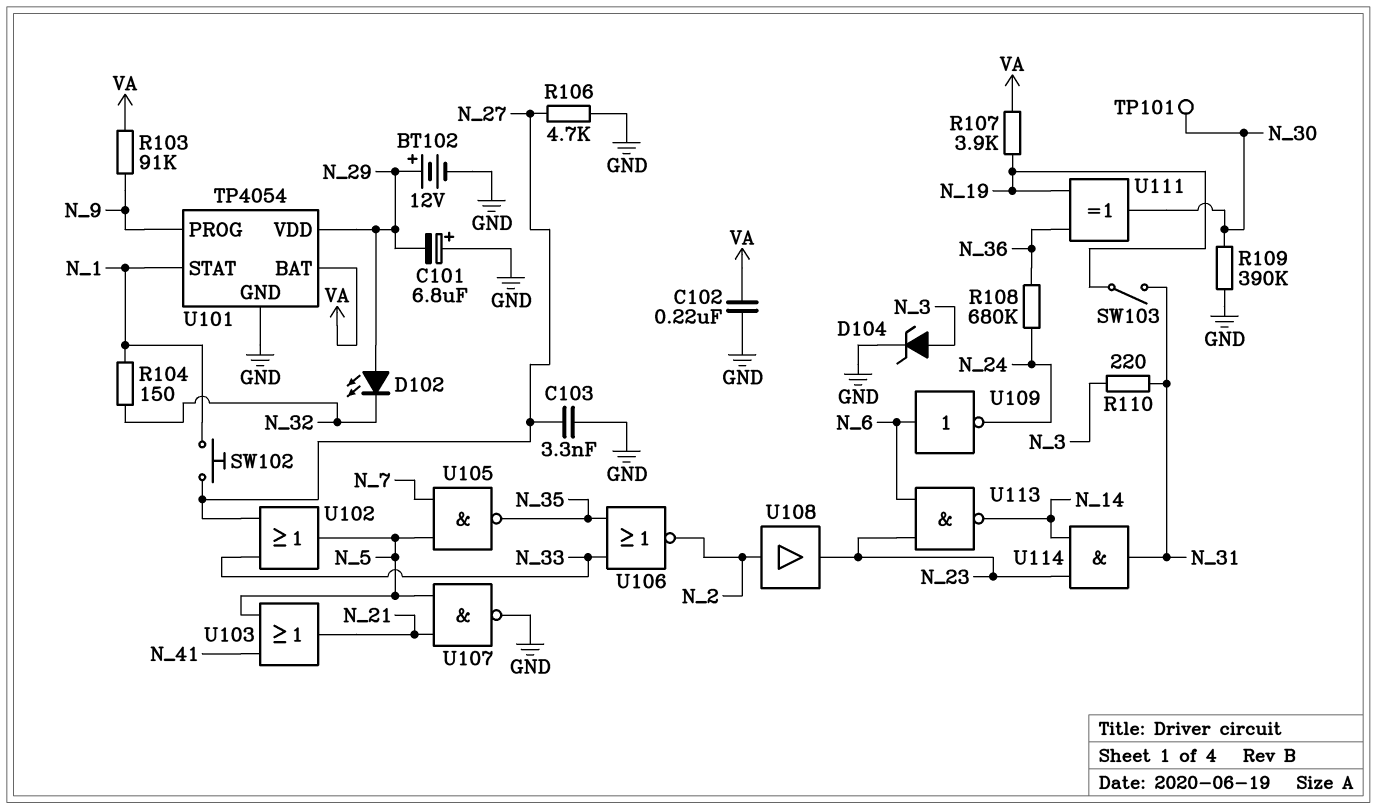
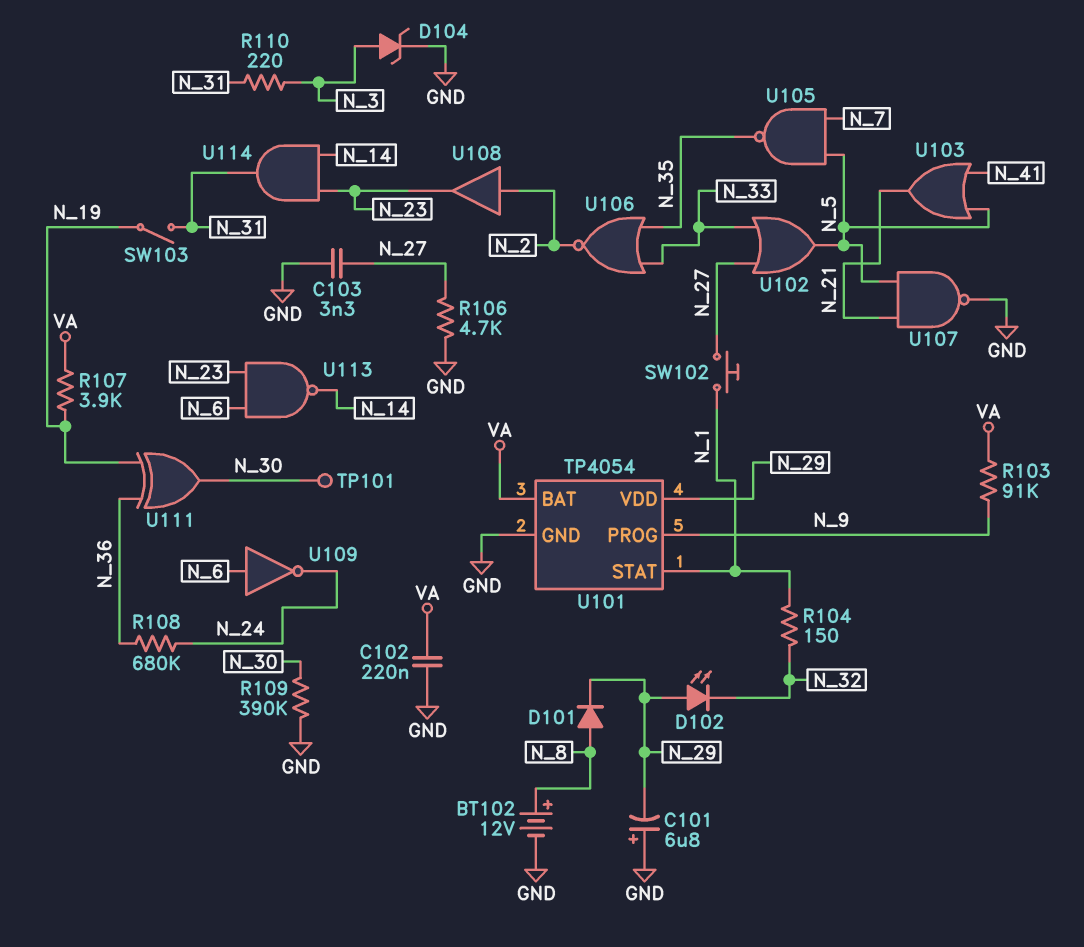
BT102: 12V (plus N_29, minus GND) -> 12V (plus N_8, minus GND)
D101: none -> diode (A N_8, K N_29)

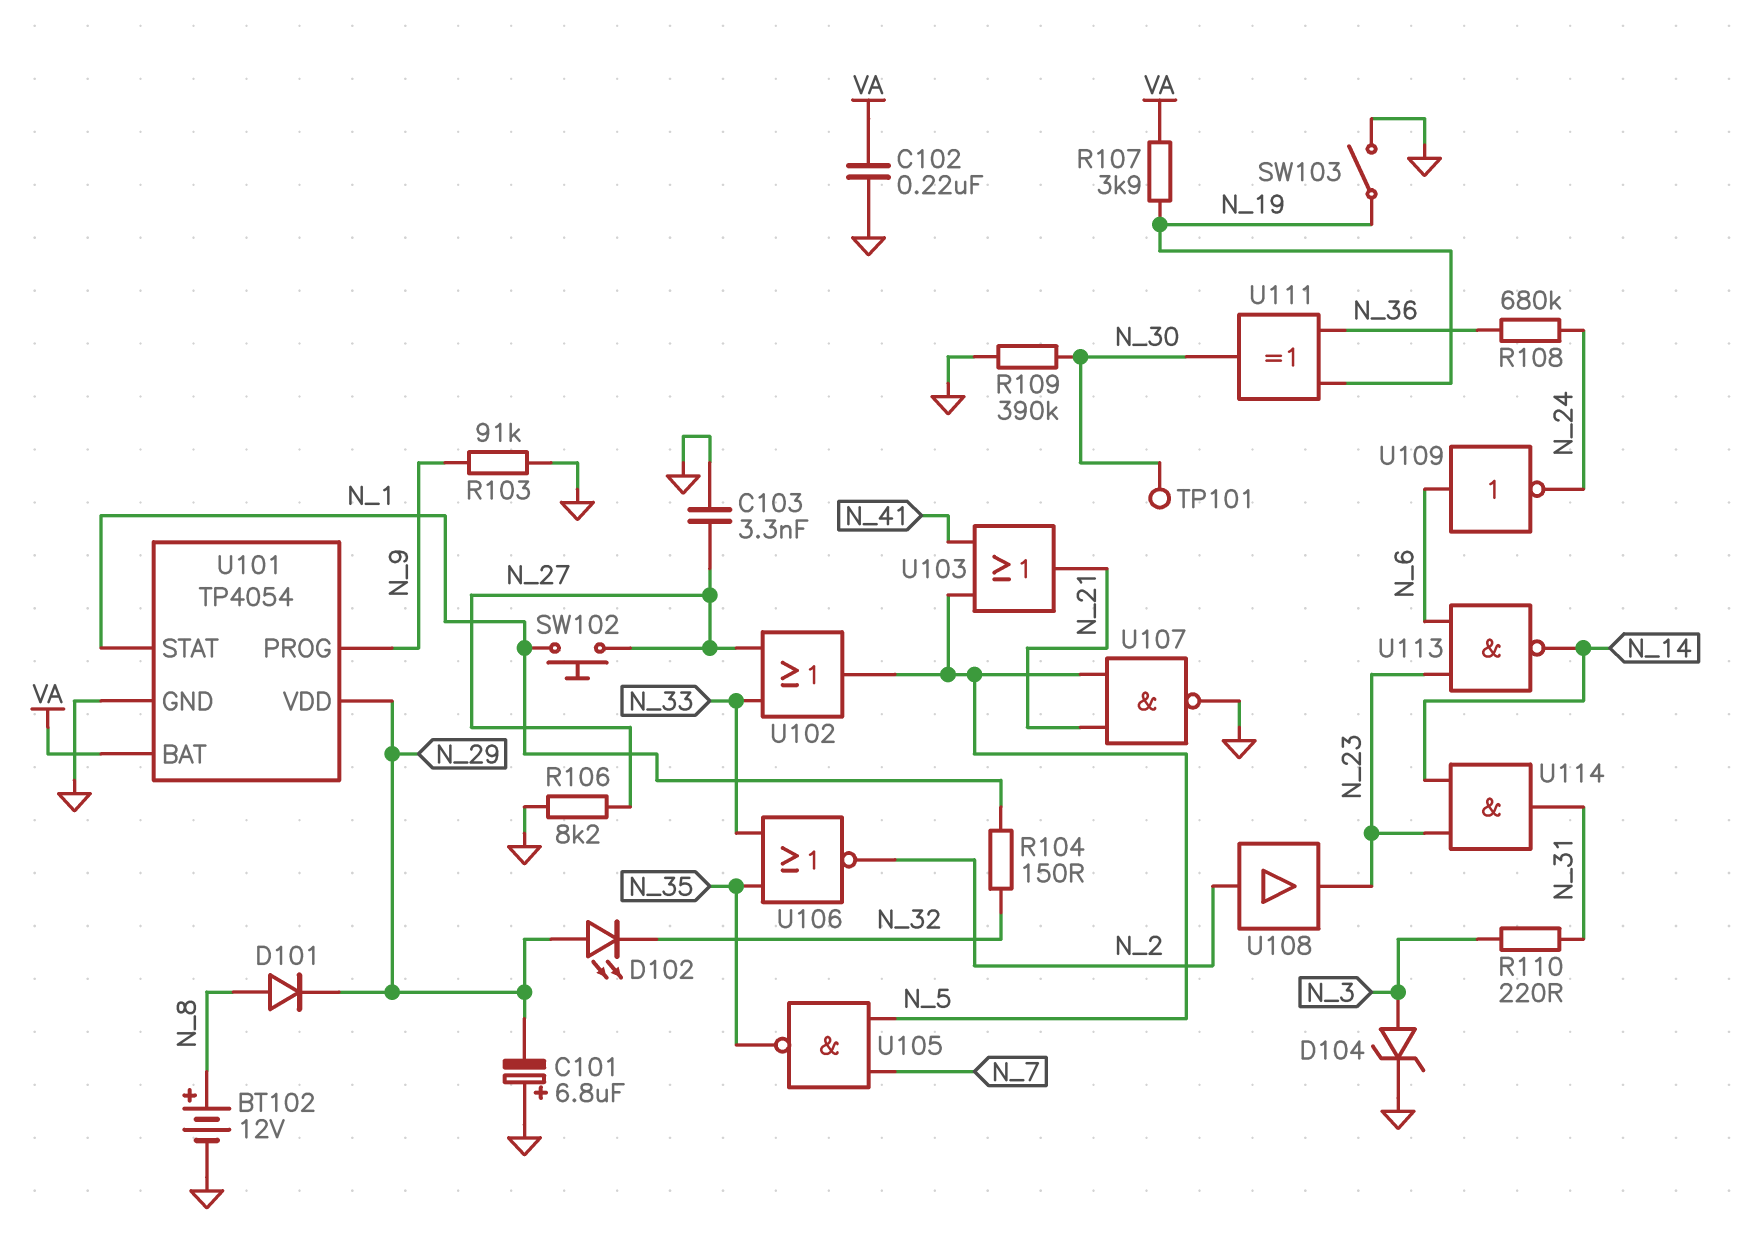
R103: 91k (N_9, VA) -> 91k (GND, N_9)
R106: 4.7k (GND, N_27) -> 8.2k (GND, N_27)
SW103: switch (N_19, N_31) -> switch (GND, N_19)

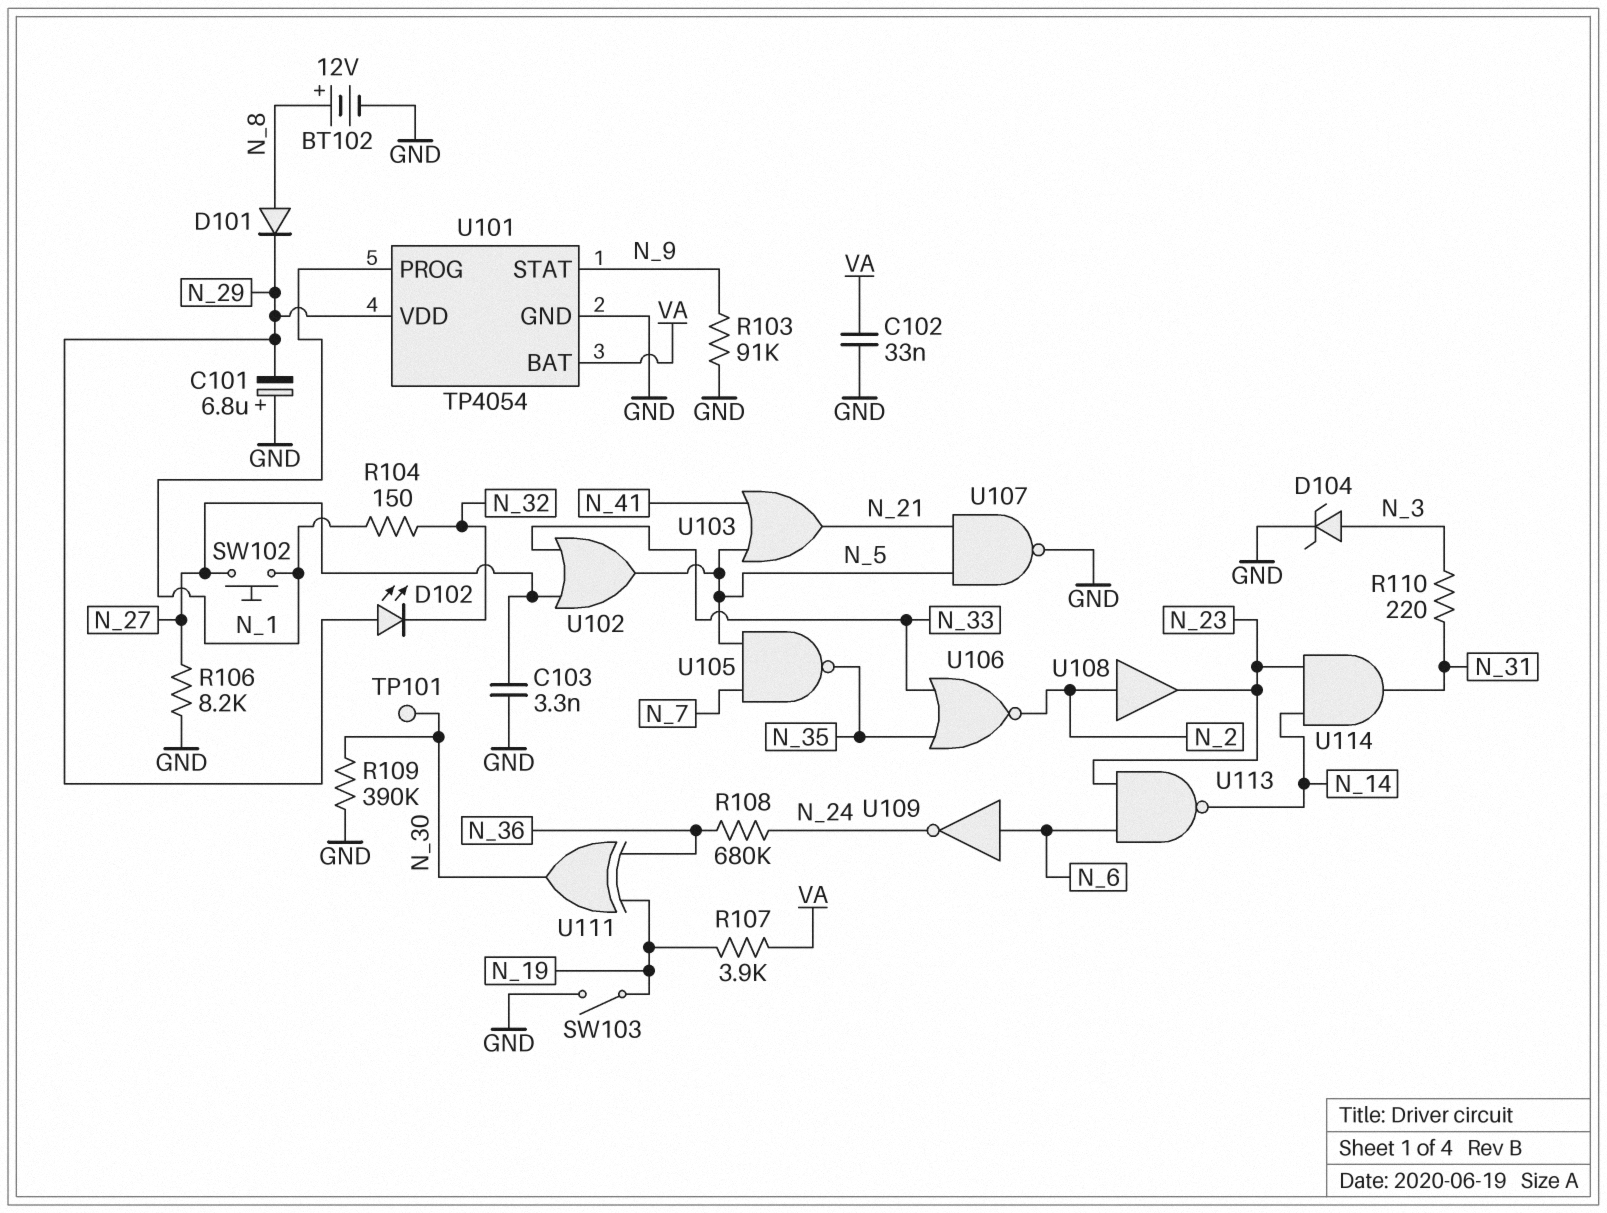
C102: 220nF (GND, VA) -> 33nF (GND, VA)
U101 pin PROG: N_9 -> N_1
U101 pin STAT: N_1 -> N_9

